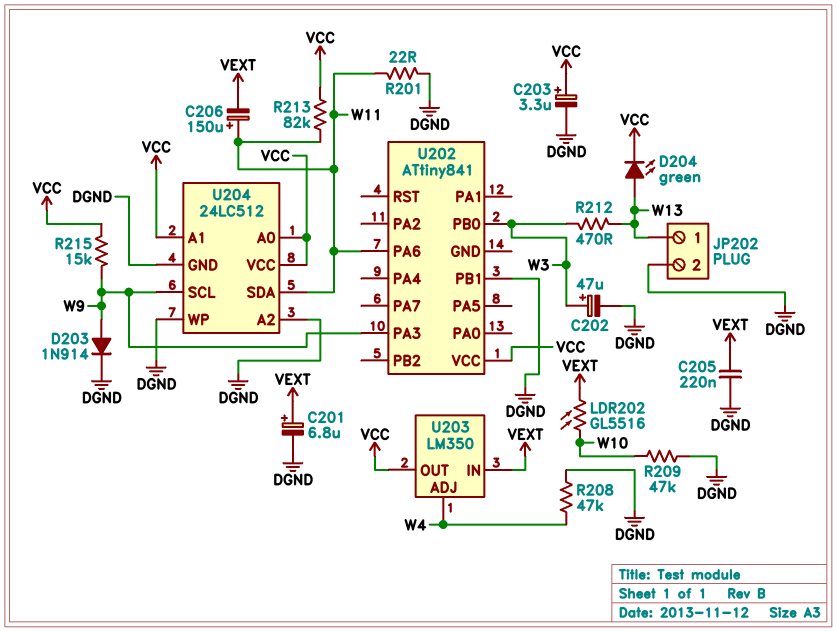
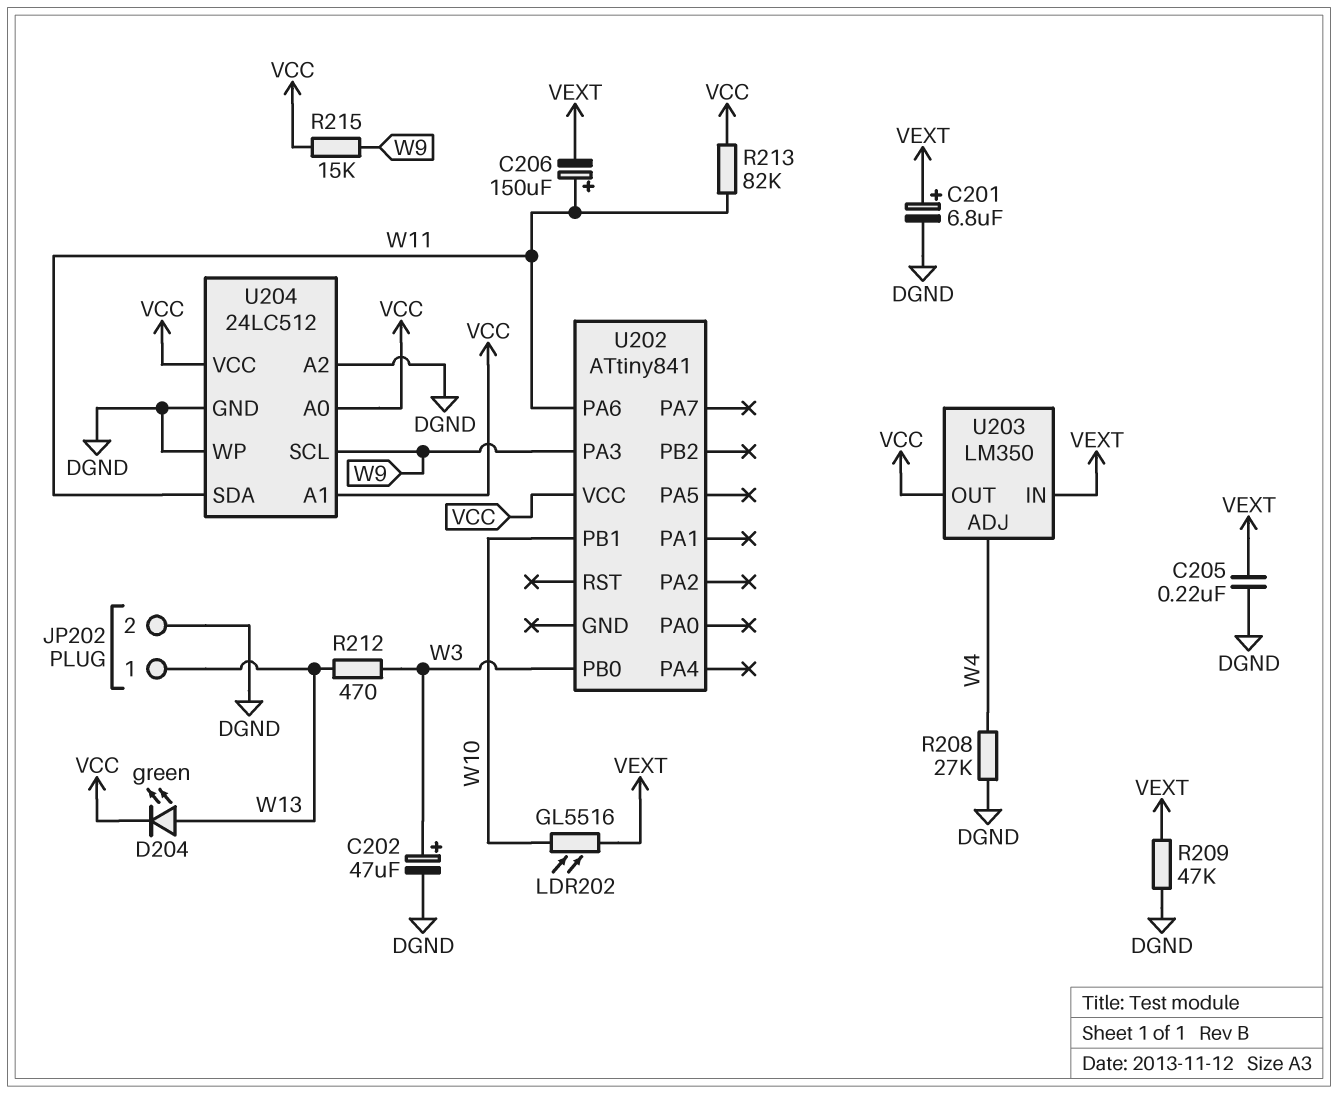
C203: 3.3uF (plus VCC, minus DGND) -> none
D203: diode 1N914 (A W9, K DGND) -> none
R201: 22 (DGND, W11) -> none
R208: 47k (DGND, W4) -> 27k (DGND, W4)
R209: 47k (DGND, W10) -> 47k (DGND, VEXT)
U202 pin PB1: DGND -> W10

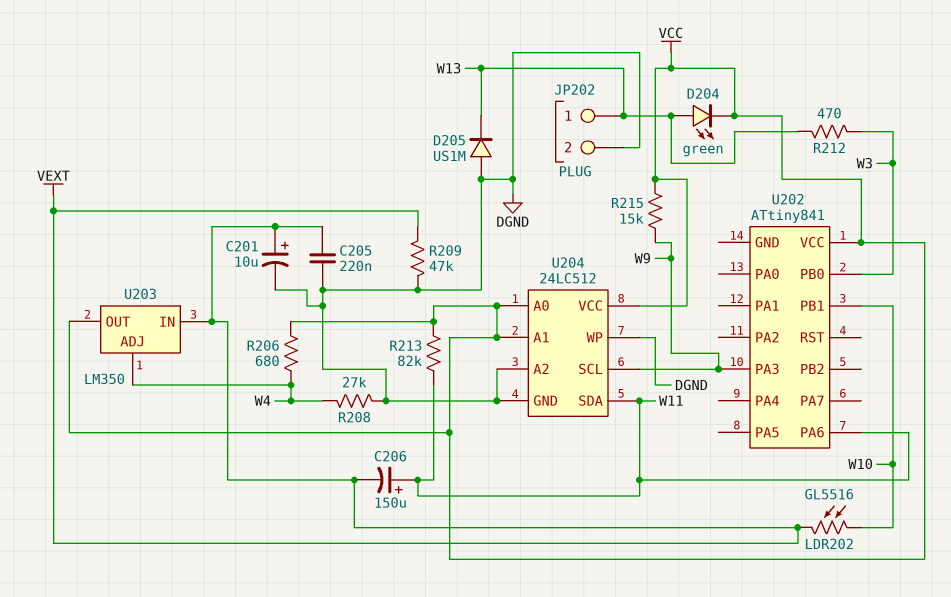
C201: 6.8uF (plus VEXT, minus DGND) -> 10uF (plus VEXT, minus DGND)
C202: 47uF (plus W3, minus DGND) -> none
D205: none -> diode US1M (A DGND, K W13)
R206: none -> 680 (VCC, W4)

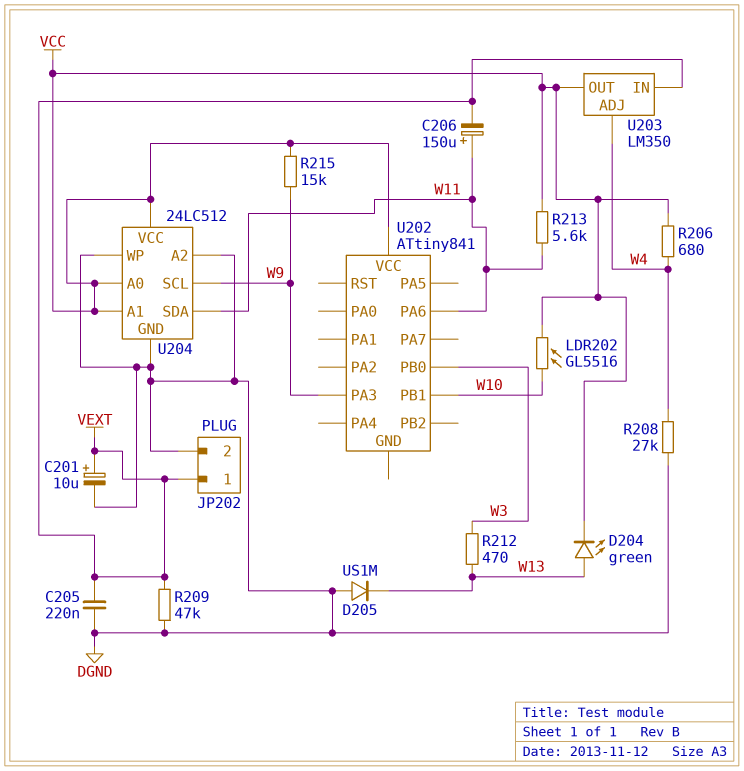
JP202 pin 1: W13 -> VEXT
LDR202: GL5516 (VEXT, W10) -> GL5516 (VCC, W10)
R213: 82k (VCC, W11) -> 5.6k (VCC, W11)

